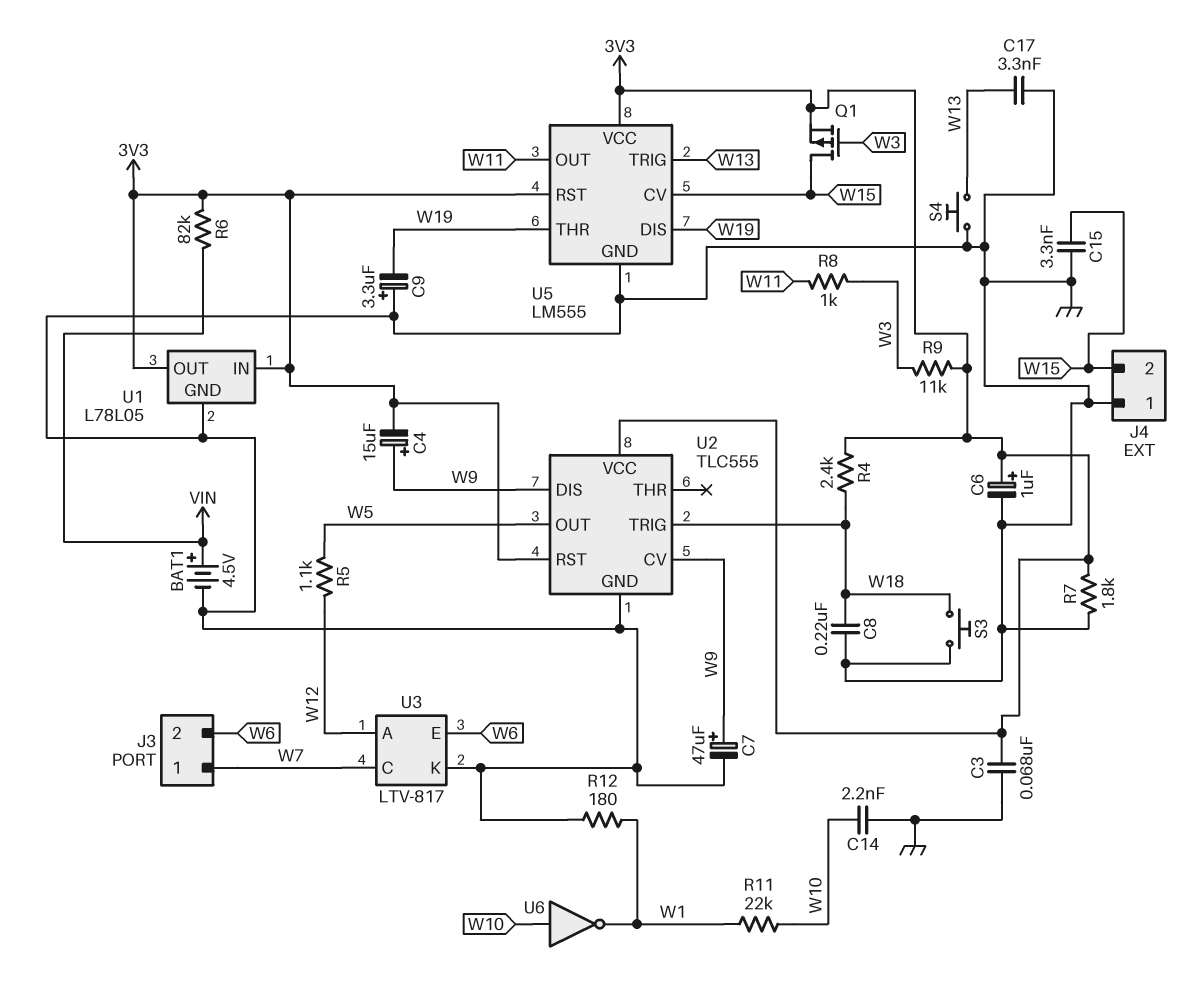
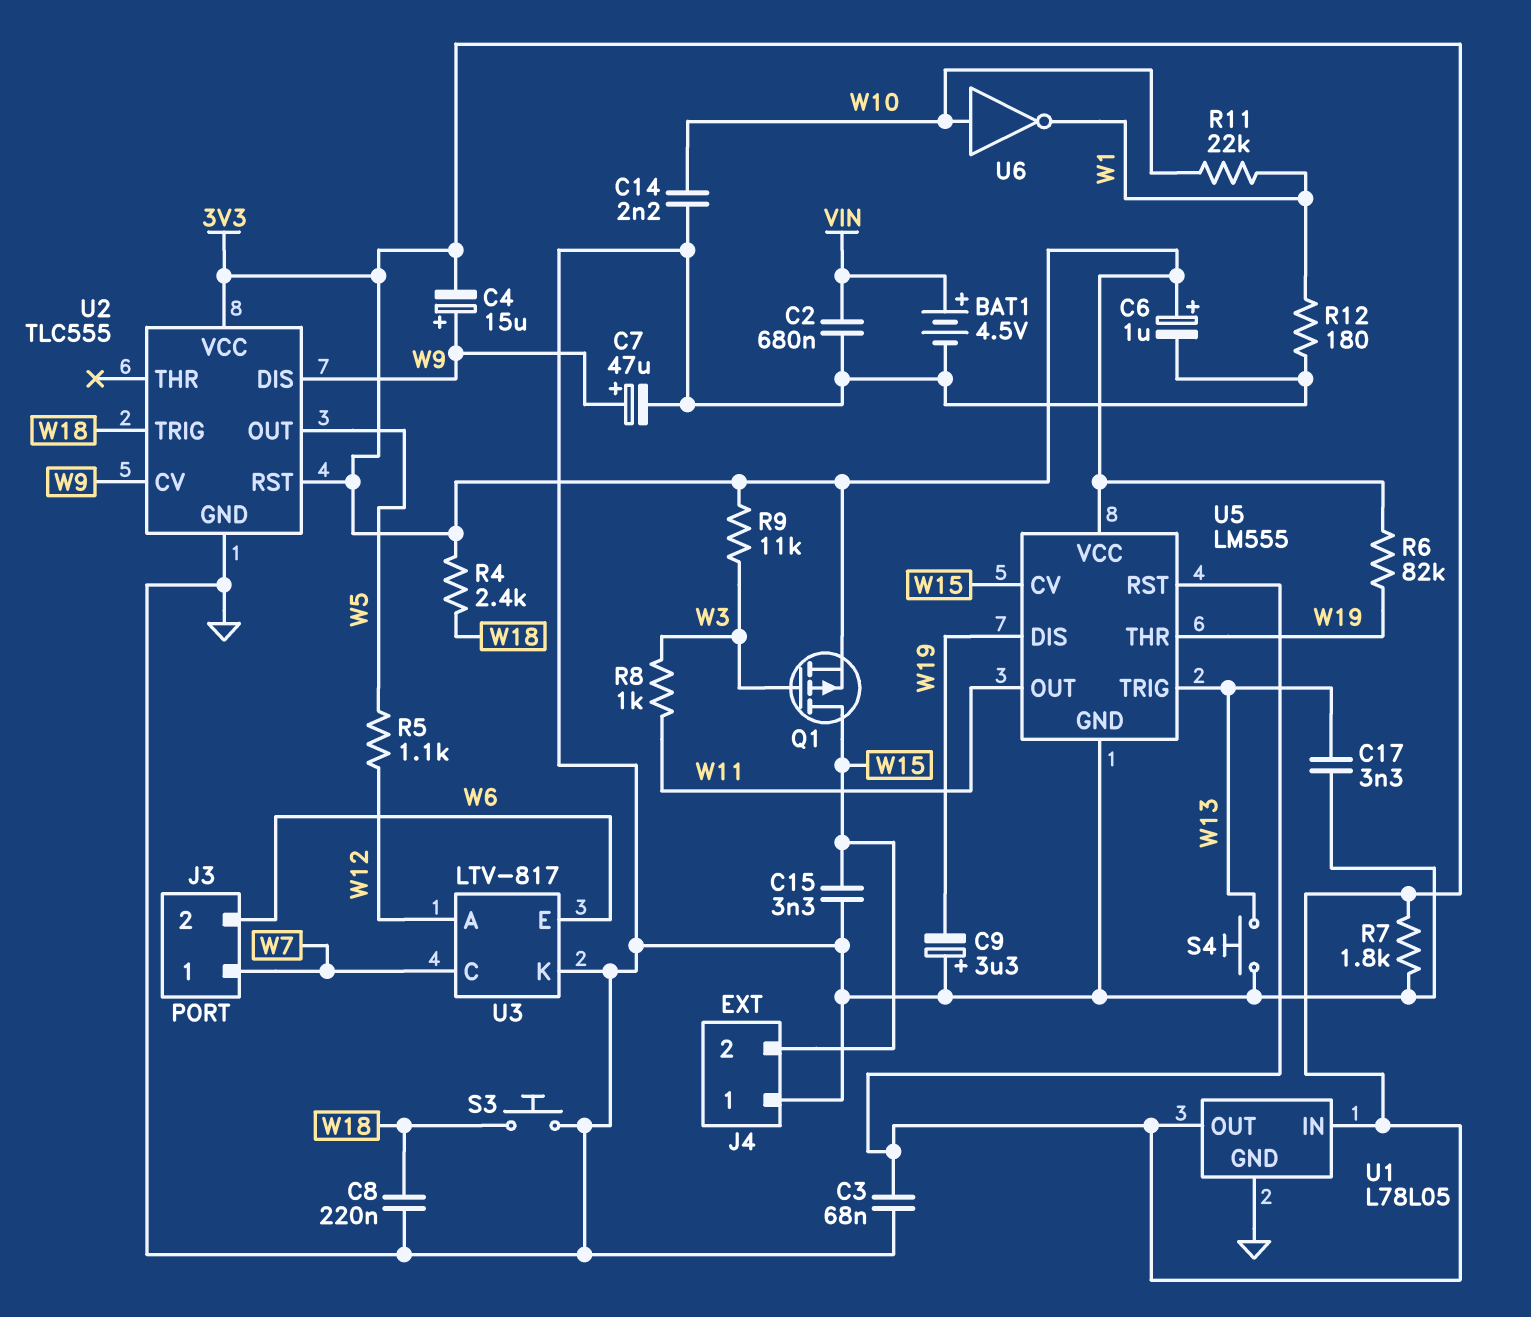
C2: none -> 680nF (GND, VIN)
R6: 82k (3V3, VIN) -> 82k (3V3, W19)

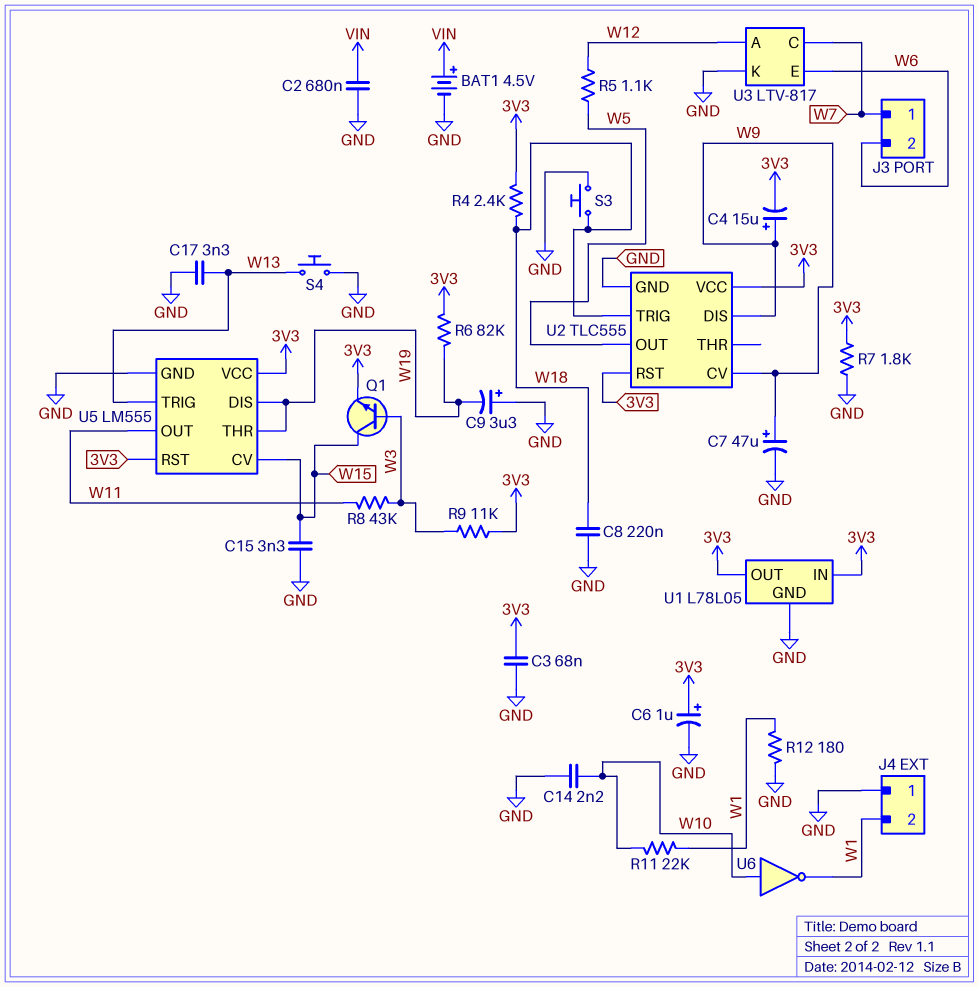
J4 pin 2: W15 -> W1
Q1: PMOS (G W3, D W15, S 3V3) -> NPN (B W3, C W15, E 3V3)
R8: 1k (W3, W11) -> 43k (W3, W11)

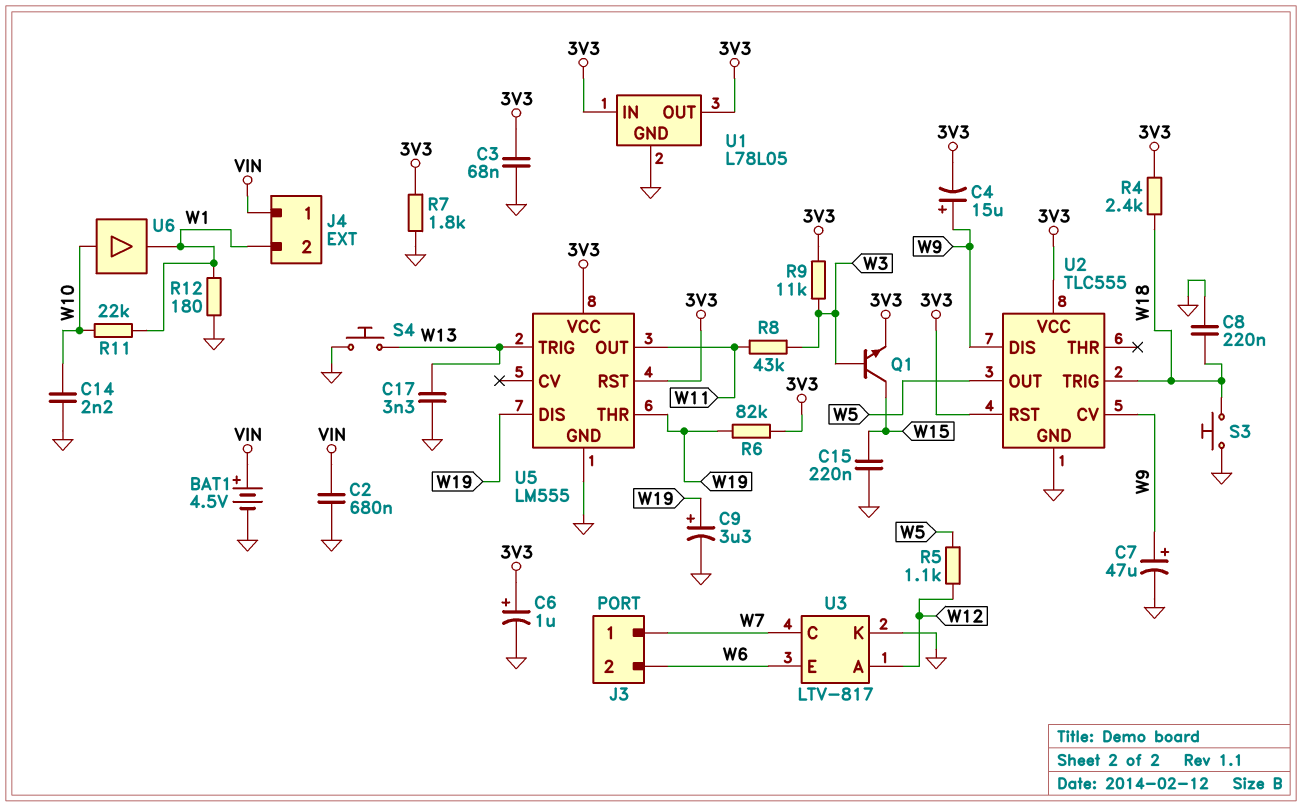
C9: 3.3uF (plus GND, minus W19) -> 3.3uF (plus W19, minus GND)
C15: 3.3nF (GND, W15) -> 220nF (GND, W15)
J4 pin 1: GND -> VIN
U5 pin CV: W15 -> none
U6: NOT (in W10, out W1) -> buffer (in W10, out W1)

